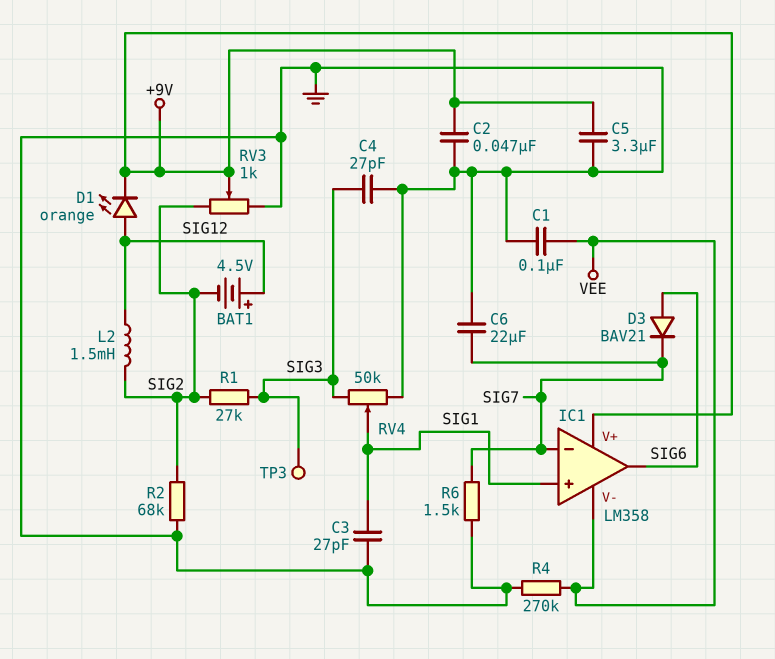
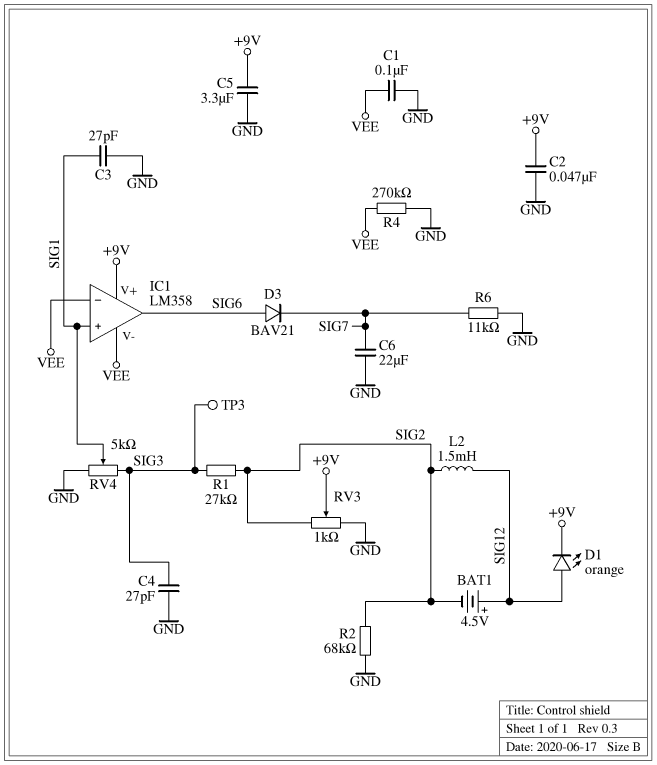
IC1 pin in-: SIG7 -> VEE
R6: 1.5k (GND, SIG7) -> 11k (GND, SIG7)
RV4: 50k (GND, SIG3, wiper SIG1) -> 5k (GND, SIG3, wiper SIG1)

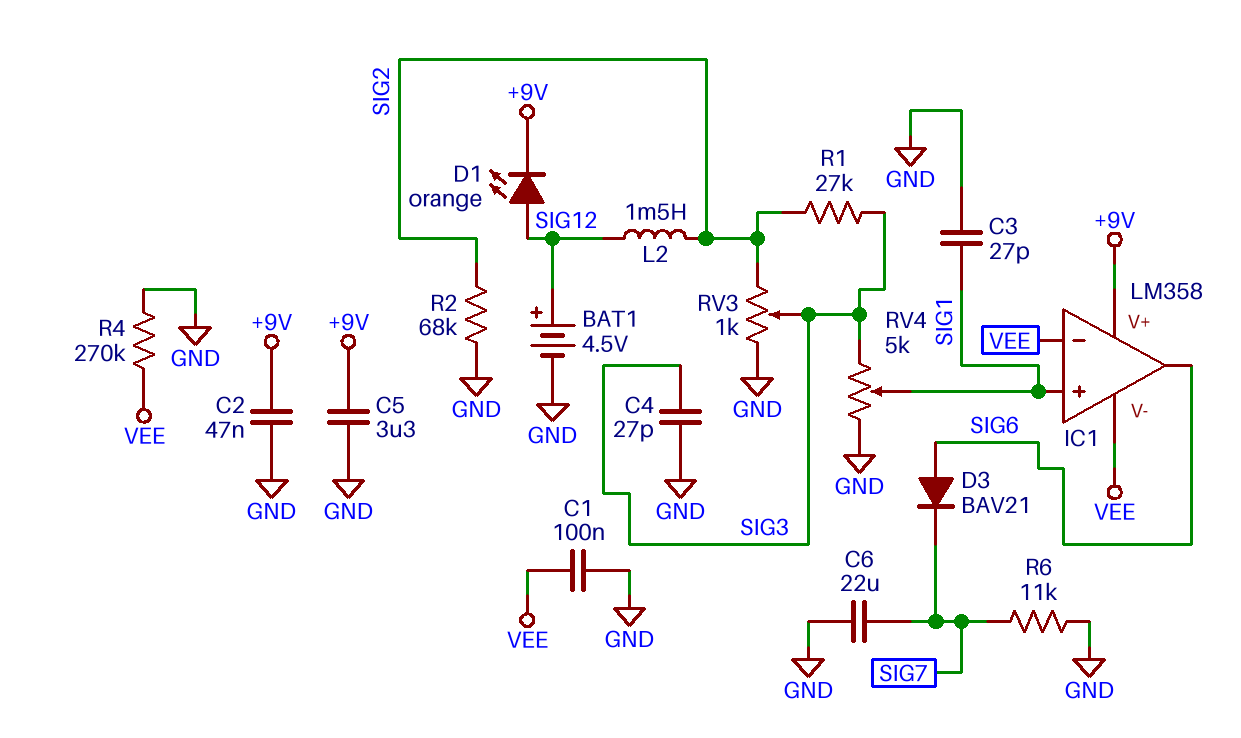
BAT1: 4.5V (plus SIG12, minus SIG2) -> 4.5V (plus SIG12, minus GND)
RV3: 1k (GND, SIG2, wiper +9V) -> 1k (GND, SIG2, wiper SIG3)
TP3: test point (SIG3) -> none

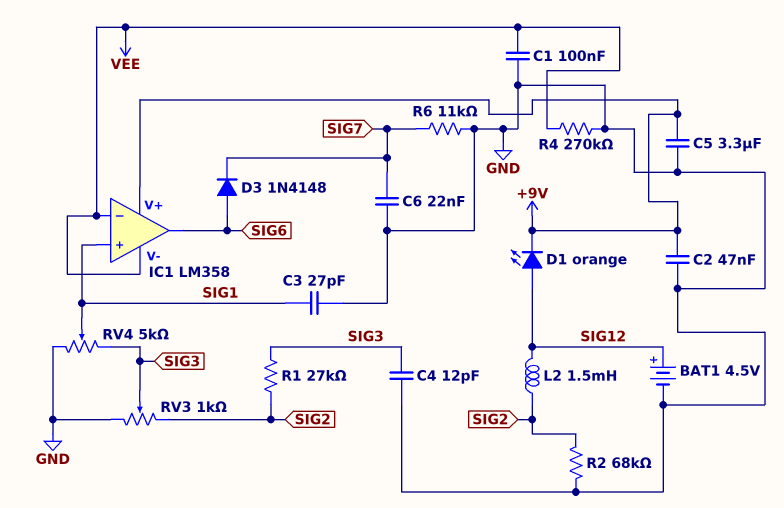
C4: 27pF (GND, SIG3) -> 12pF (GND, SIG3)
C6: 22uF (GND, SIG7) -> 22nF (GND, SIG7)
D3: diode BAV21 (A SIG6, K SIG7) -> diode 1N4148 (A SIG6, K SIG7)

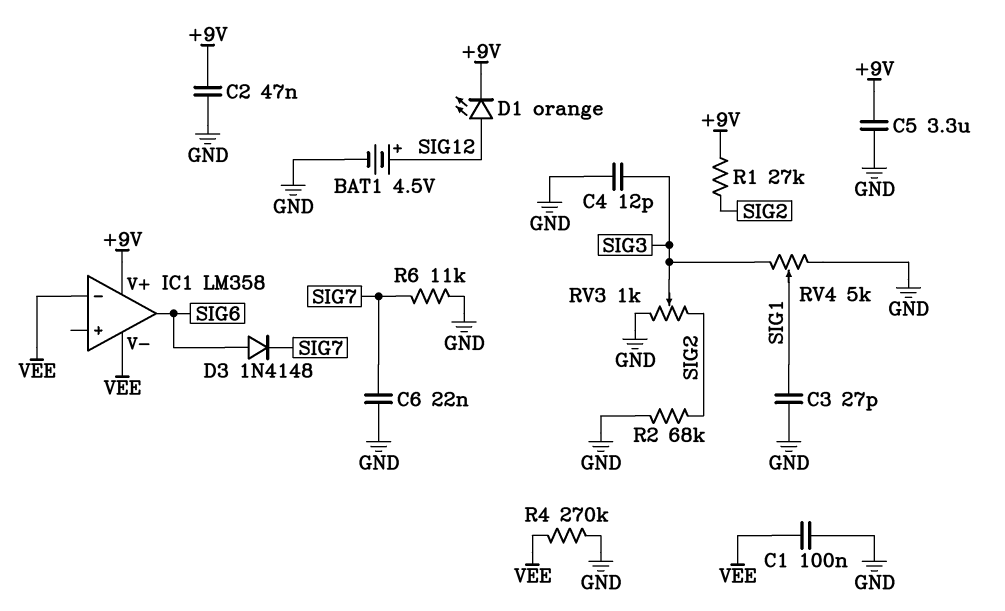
IC1 pin in+: SIG1 -> none
L2: 1.5mH (SIG2, SIG12) -> none
R1: 27k (SIG2, SIG3) -> 27k (+9V, SIG2)

